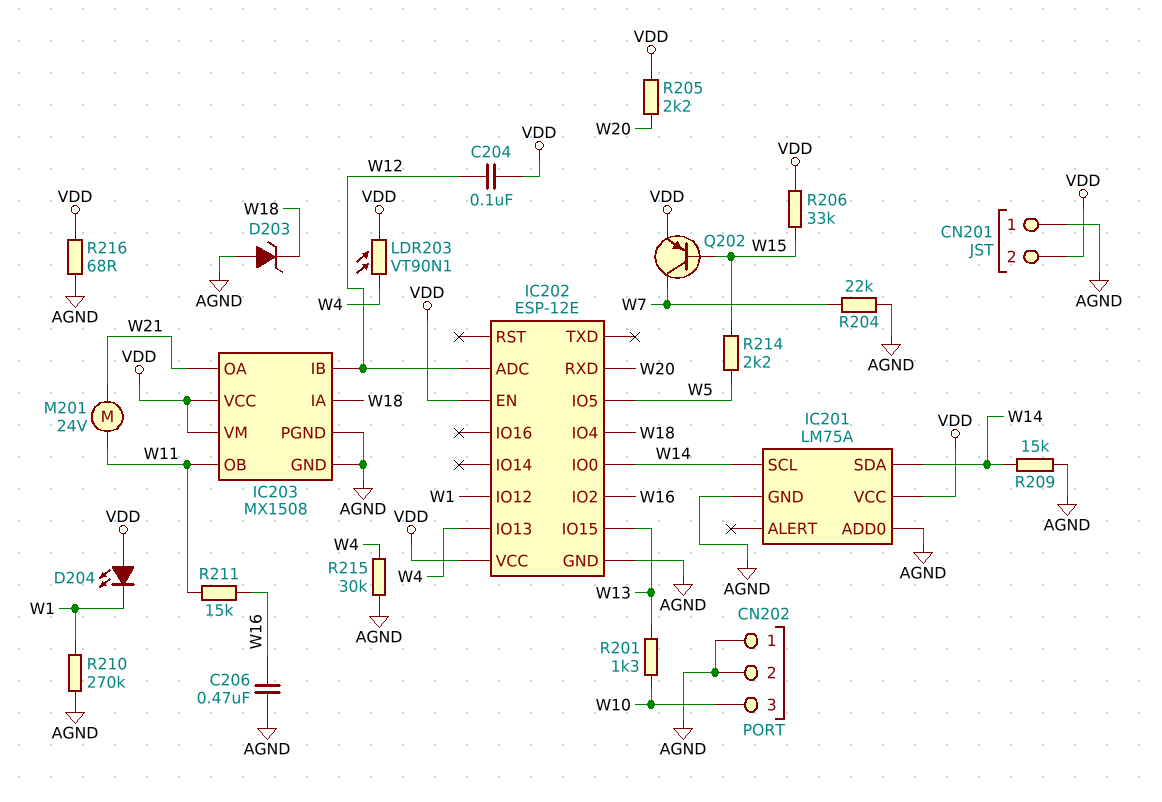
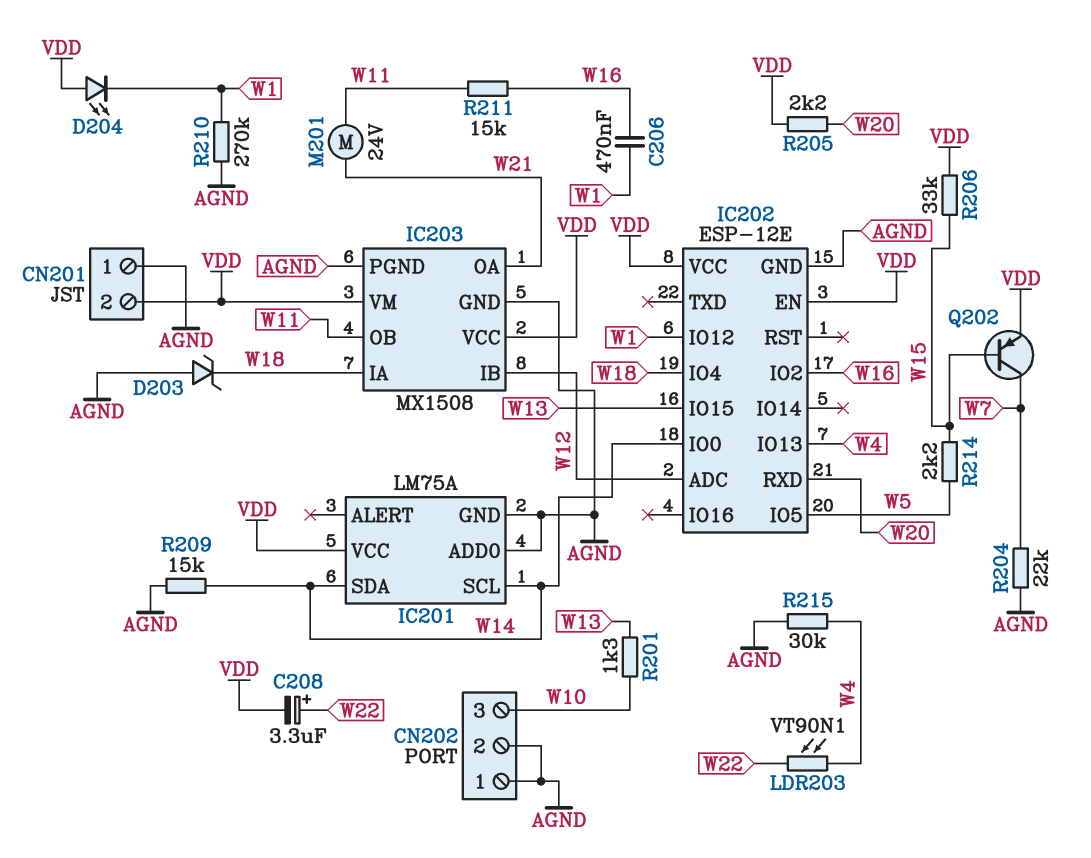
C204: 100nF (VDD, W12) -> none
C206: 470nF (AGND, W16) -> 470nF (W1, W16)
C208: none -> 3.3uF (plus W22, minus VDD)
LDR203: VT90N1 (VDD, W4) -> VT90N1 (W4, W22)
R216: 68 (AGND, VDD) -> none

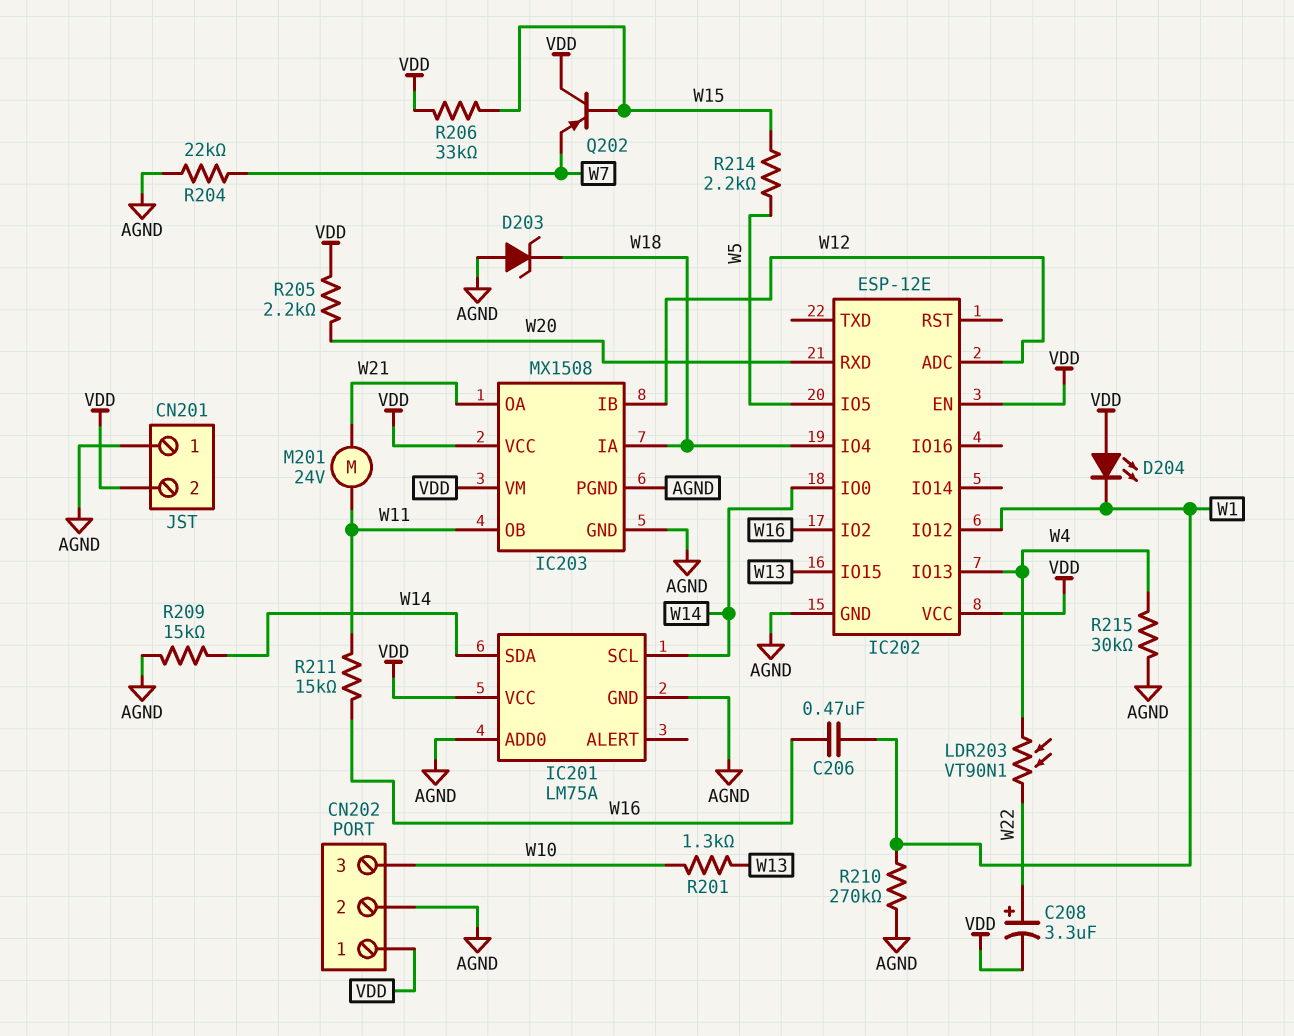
CN202 pin 1: AGND -> VDD
Q202: PNP (B W15, C W7, E VDD) -> PNP (B W15, C VDD, E W7)

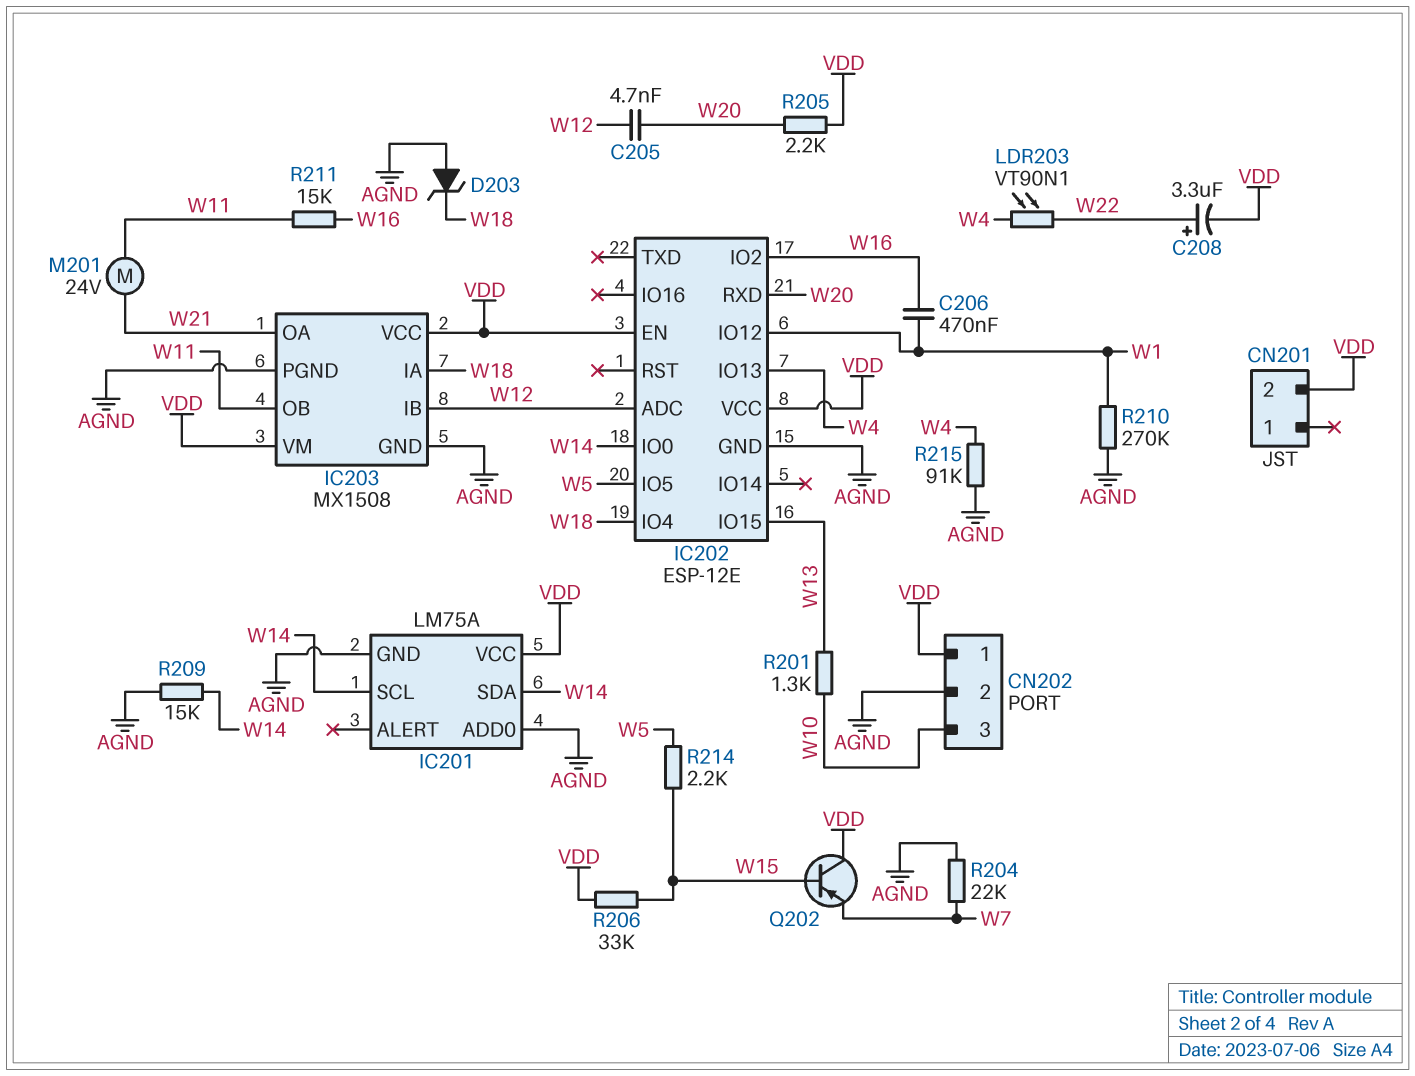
C205: none -> 4.7nF (W12, W20)
CN201 pin 1: AGND -> none
D204: LED (A VDD, K W1) -> none
R215: 30k (AGND, W4) -> 91k (AGND, W4)

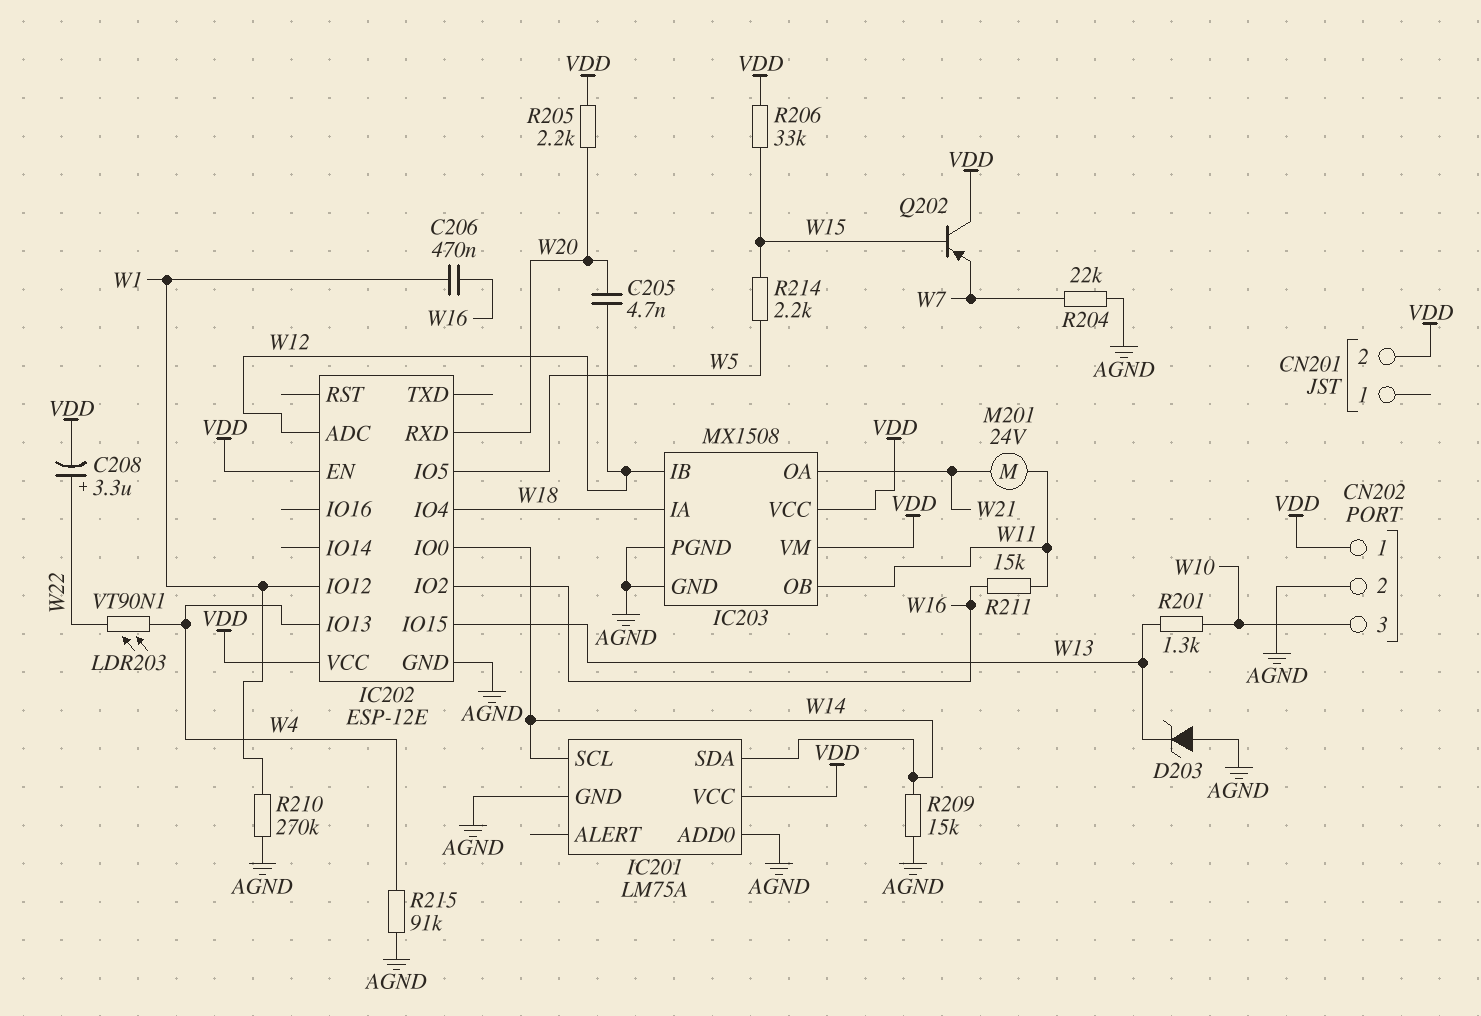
D203: zener (A AGND, K W18) -> zener (A AGND, K W13)

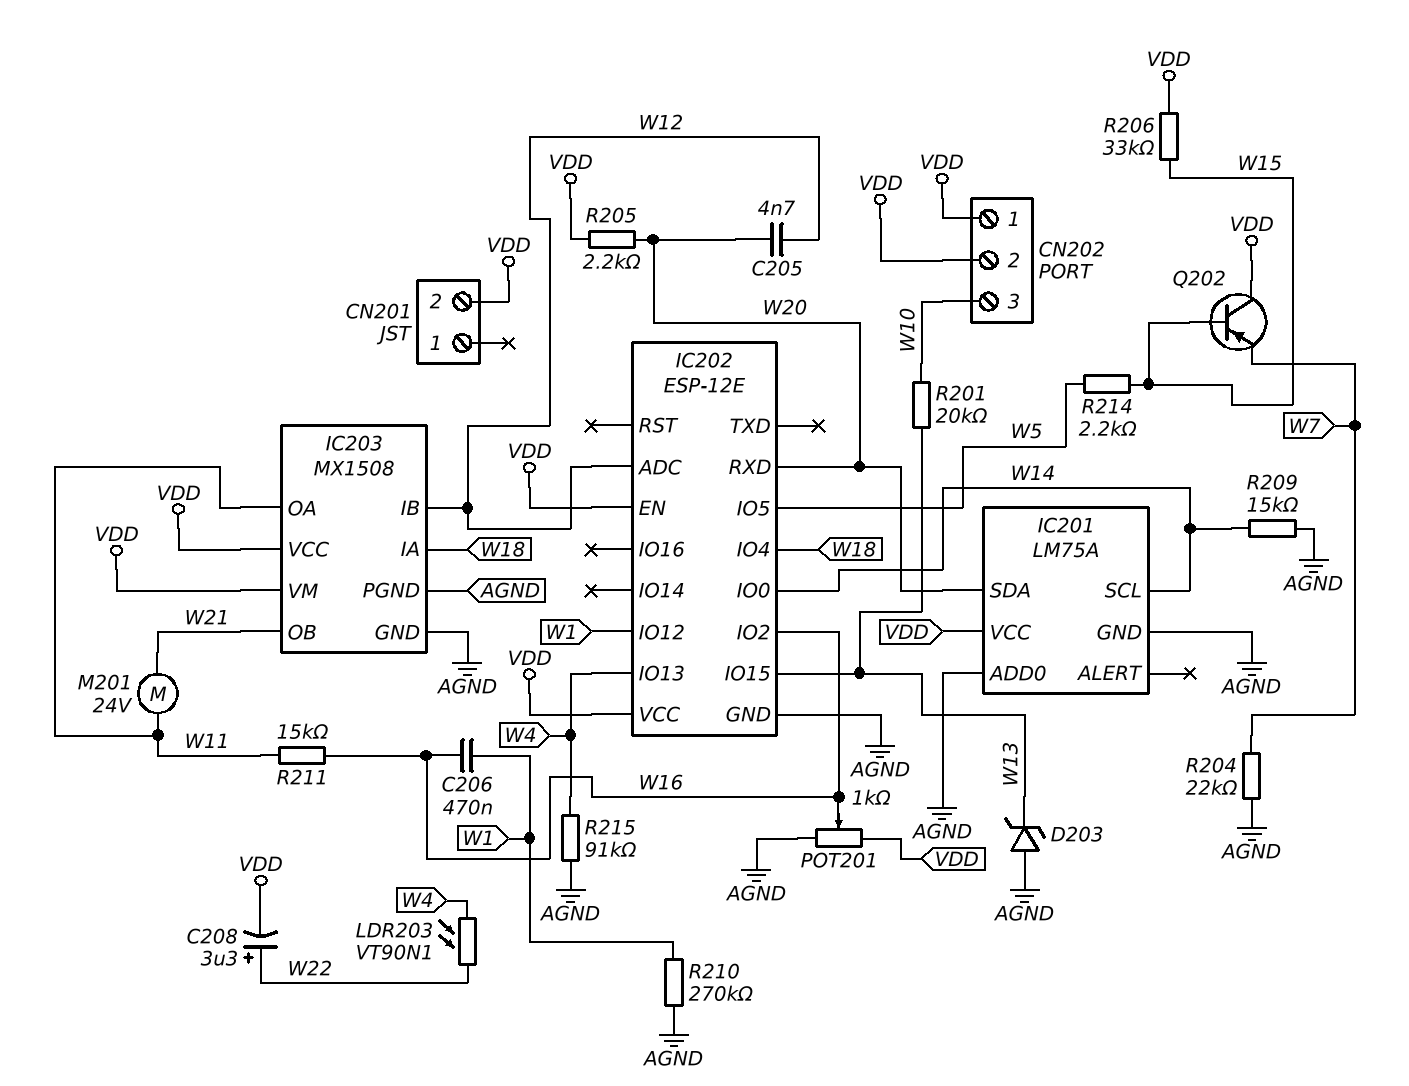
CN202 pin 2: AGND -> VDD
IC201 pin SDA: W14 -> W20
IC203 pin OA: W21 -> W11
IC203 pin OB: W11 -> W21
POT201: none -> 1k (AGND, VDD, wiper W16)
R201: 1.3k (W10, W13) -> 20k (W10, W13)

